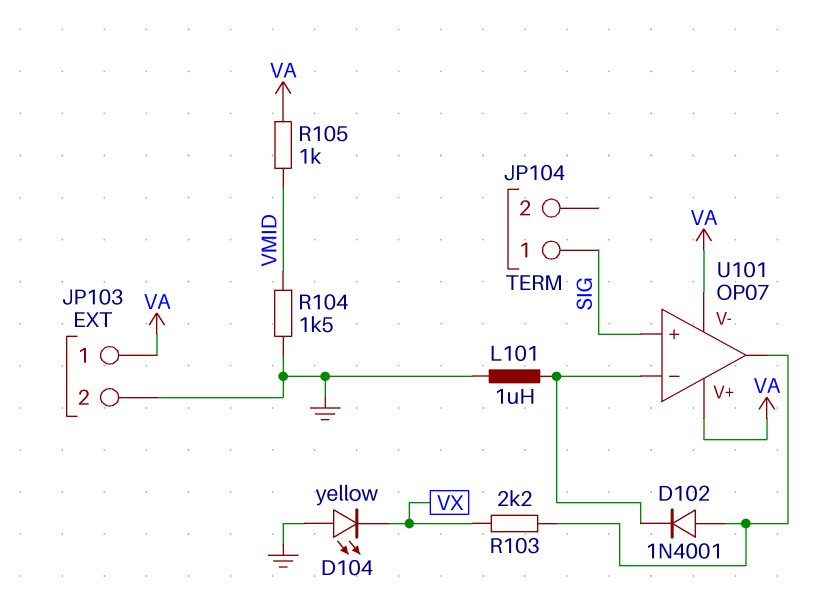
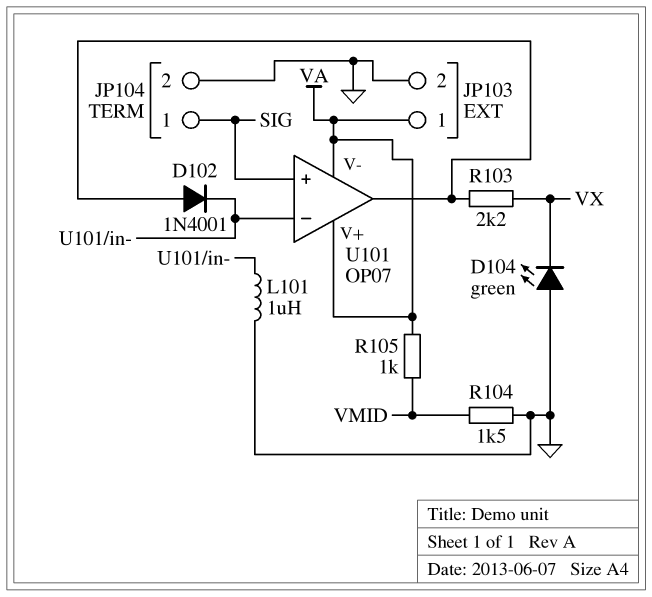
D104: LED yellow (A GND, K VX) -> LED green (A GND, K VX)
JP104 pin 2: none -> GND

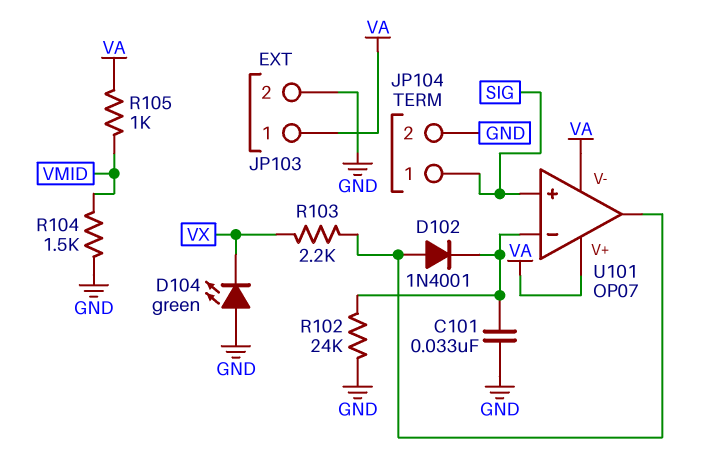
C101: none -> 33nF (GND, U101/in-)
L101: 1uH (GND, U101/in-) -> none
R102: none -> 24k (GND, U101/in-)

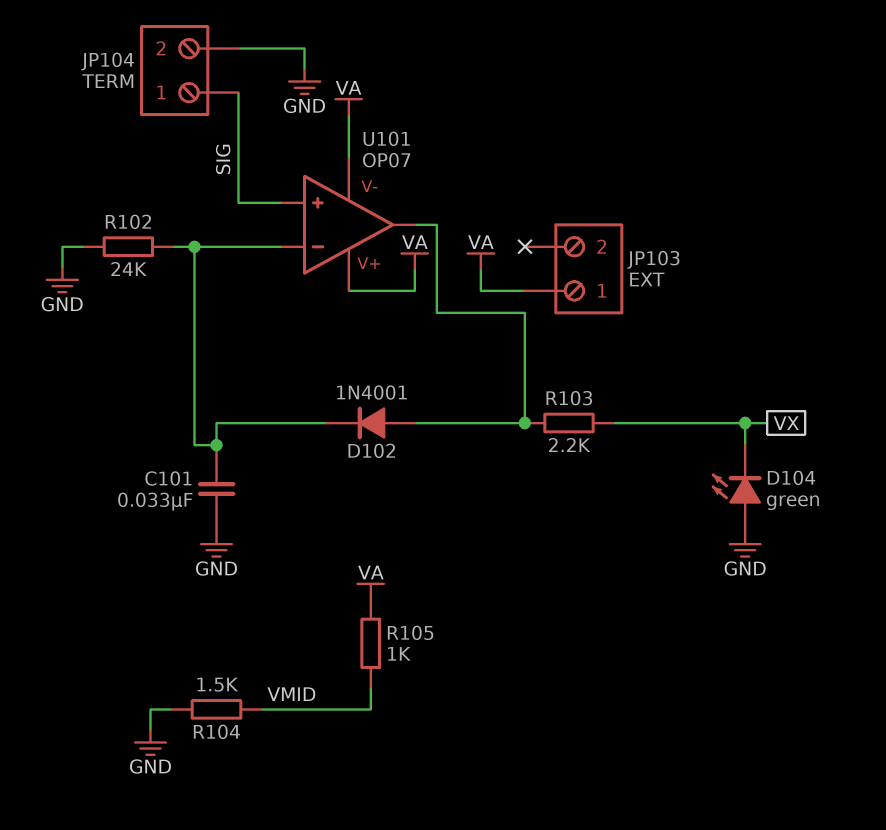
JP103 pin 2: GND -> none

